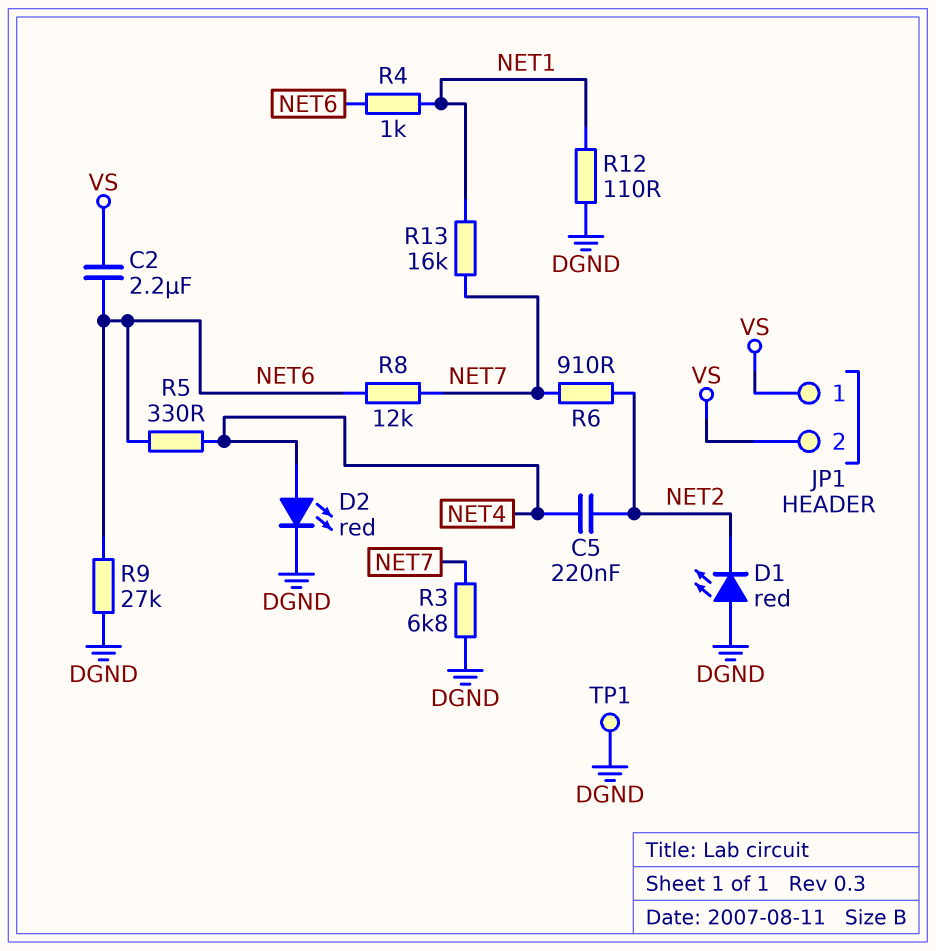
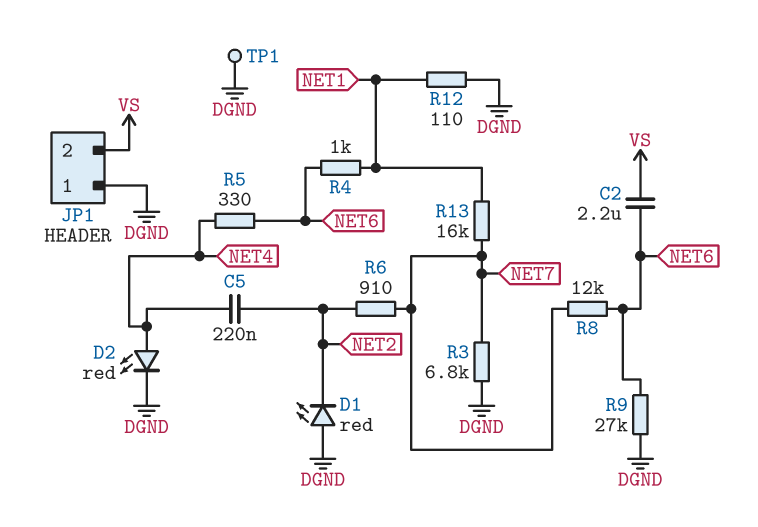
JP1 pin 1: VS -> DGND

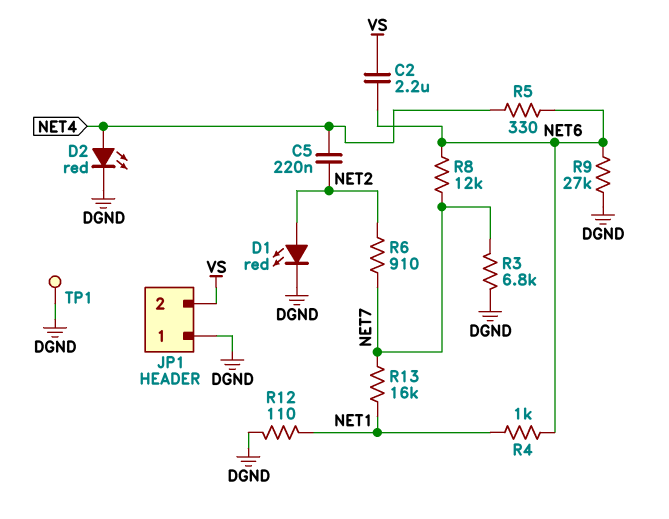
D1: LED red (A DGND, K NET2) -> LED red (A NET2, K DGND)

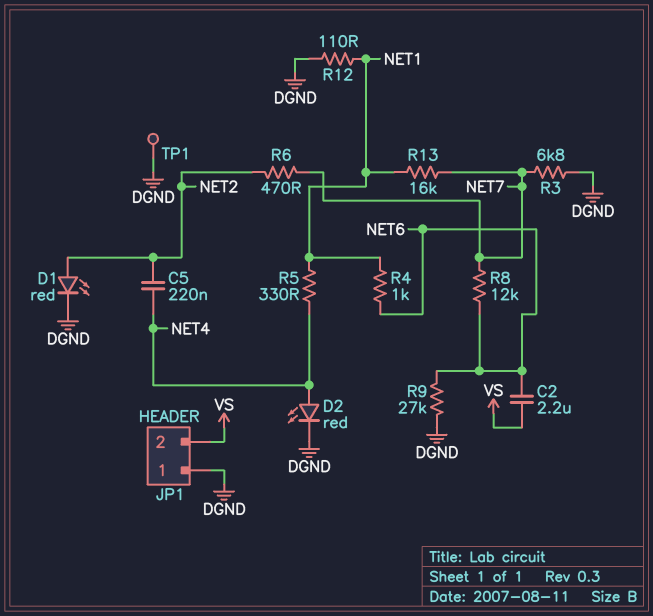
R5: 330 (NET4, NET6) -> 330 (NET1, NET4)
R6: 910 (NET2, NET7) -> 470 (NET2, NET7)

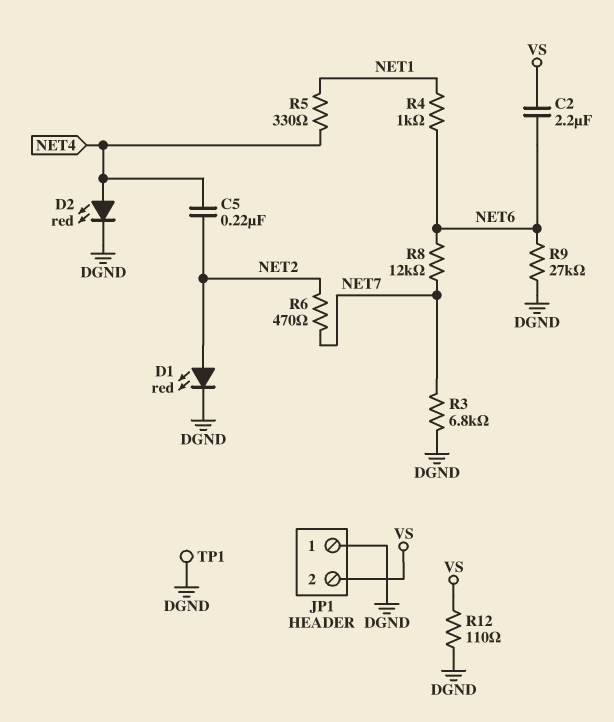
R12: 110 (DGND, NET1) -> 110 (DGND, VS)
R13: 16k (NET1, NET7) -> none

